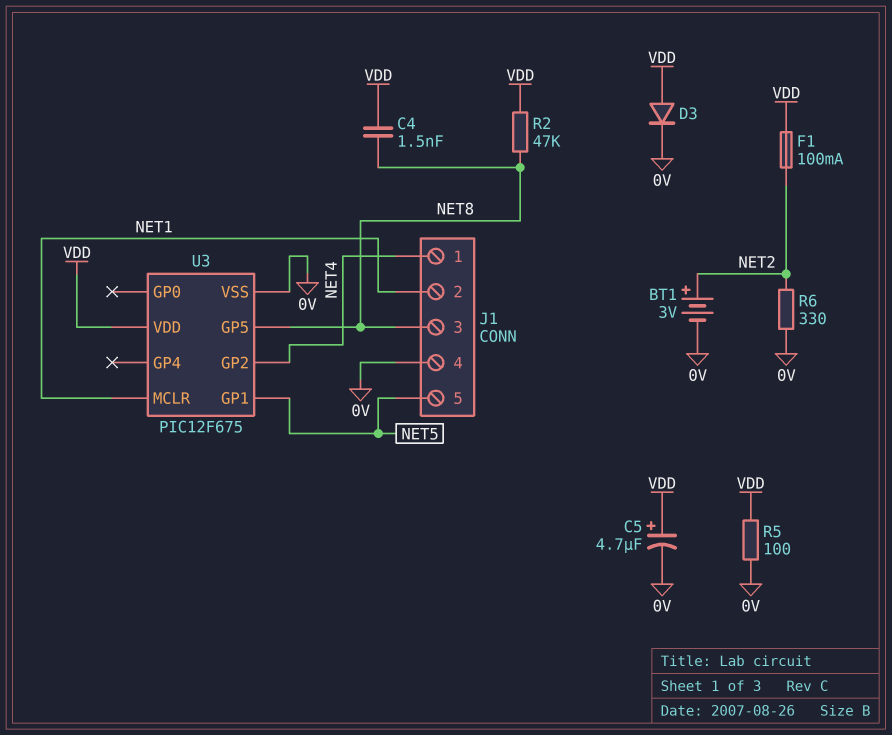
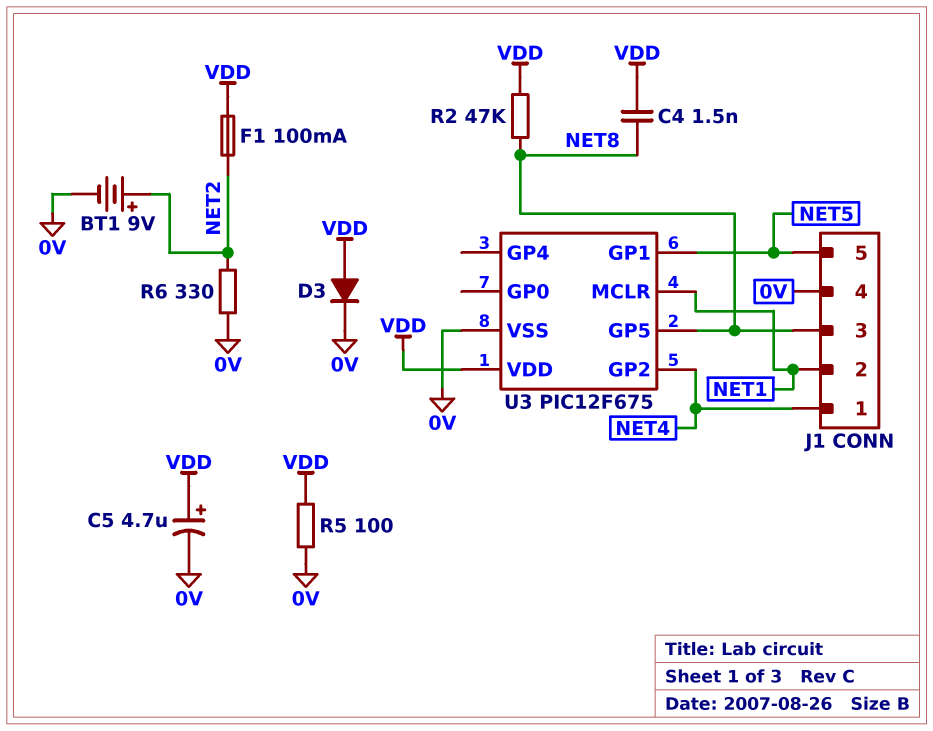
BT1: 3V (plus NET2, minus 0V) -> 9V (plus NET2, minus 0V)

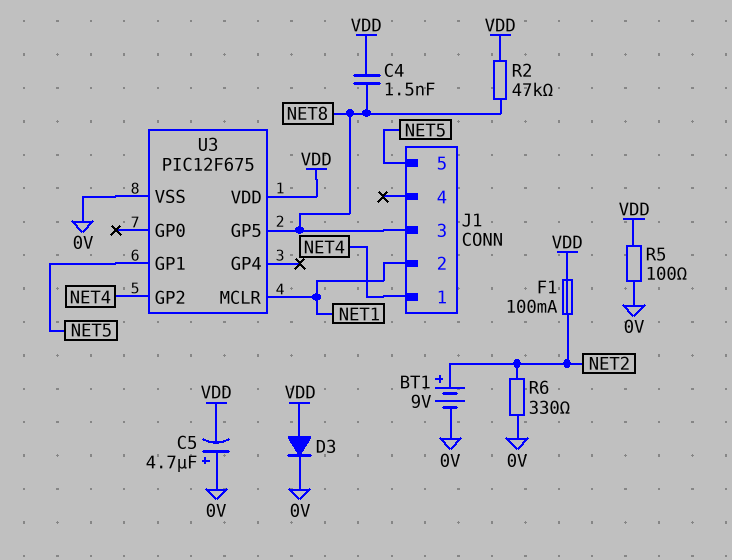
C5: 4.7uF (plus VDD, minus 0V) -> 4.7uF (plus 0V, minus VDD)
J1 pin 4: 0V -> none

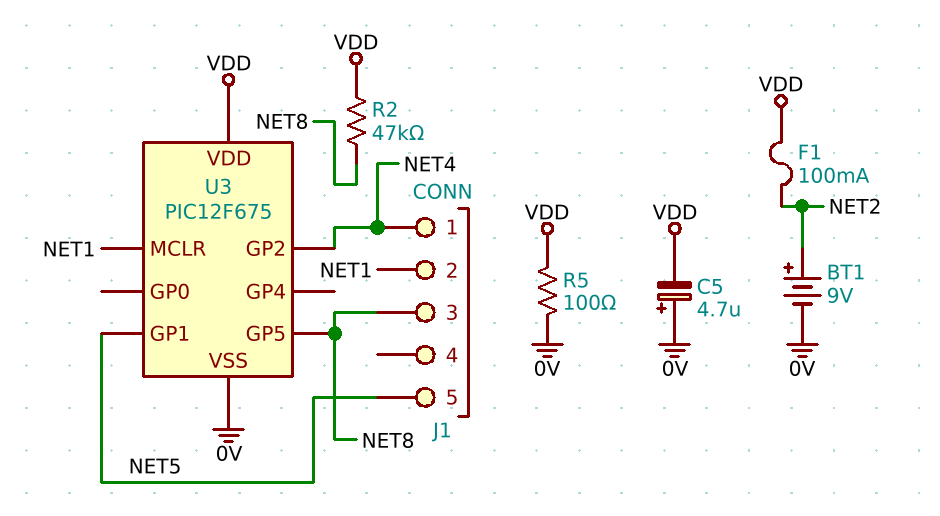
C4: 1.5nF (NET8, VDD) -> none
D3: diode (A VDD, K 0V) -> none
R6: 330 (0V, NET2) -> none

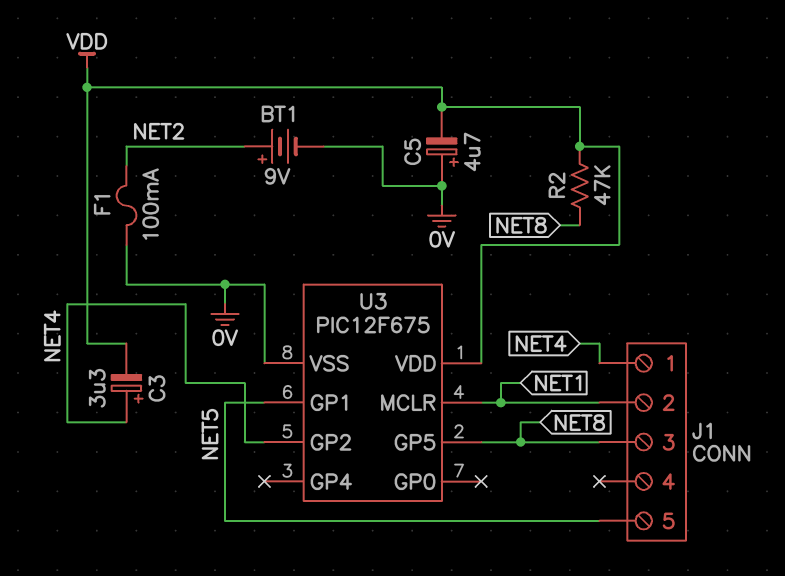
C3: none -> 3.3uF (plus NET4, minus VDD)
F1: 100mA (NET2, VDD) -> 100mA (0V, NET2)
R5: 100 (0V, VDD) -> none

